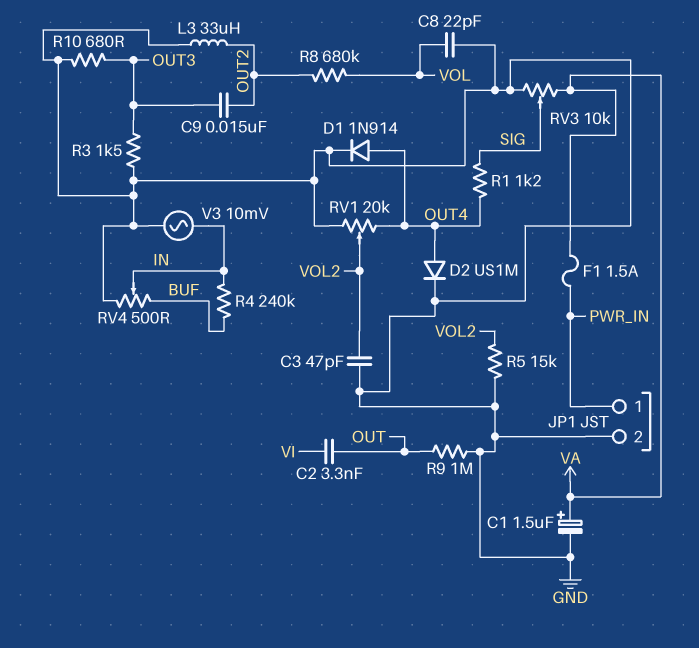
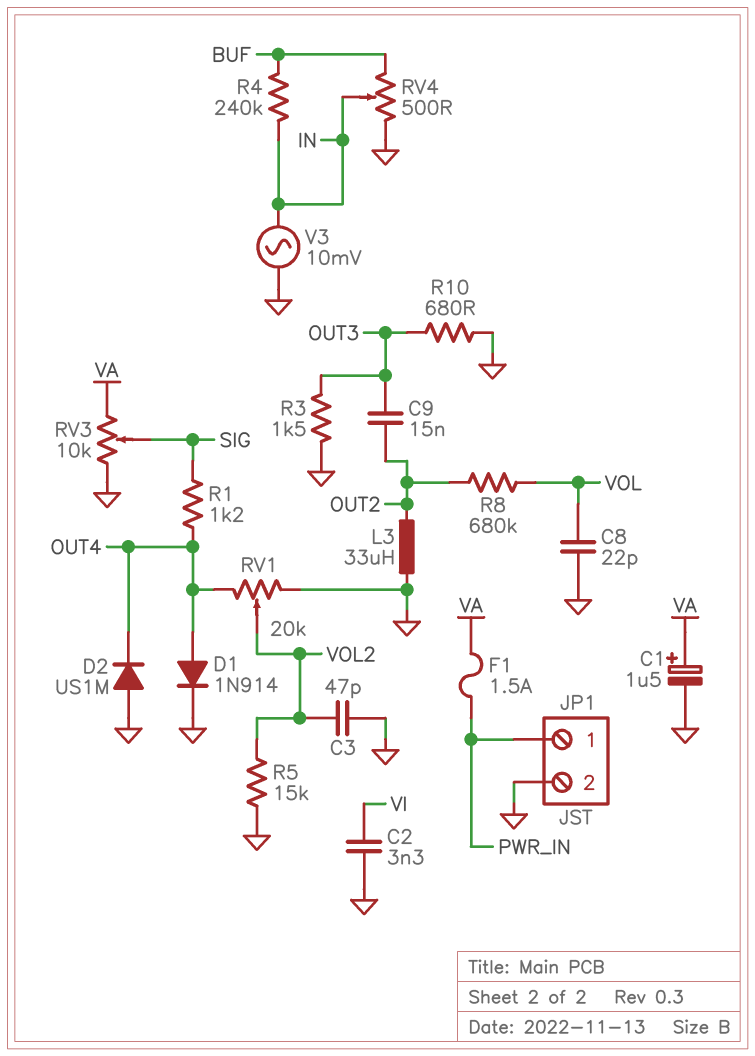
C2: 3.3nF (OUT, VI) -> 3.3nF (GND, VI)
D2: diode US1M (A OUT4, K GND) -> diode US1M (A GND, K OUT4)
R9: 1M (GND, OUT) -> none

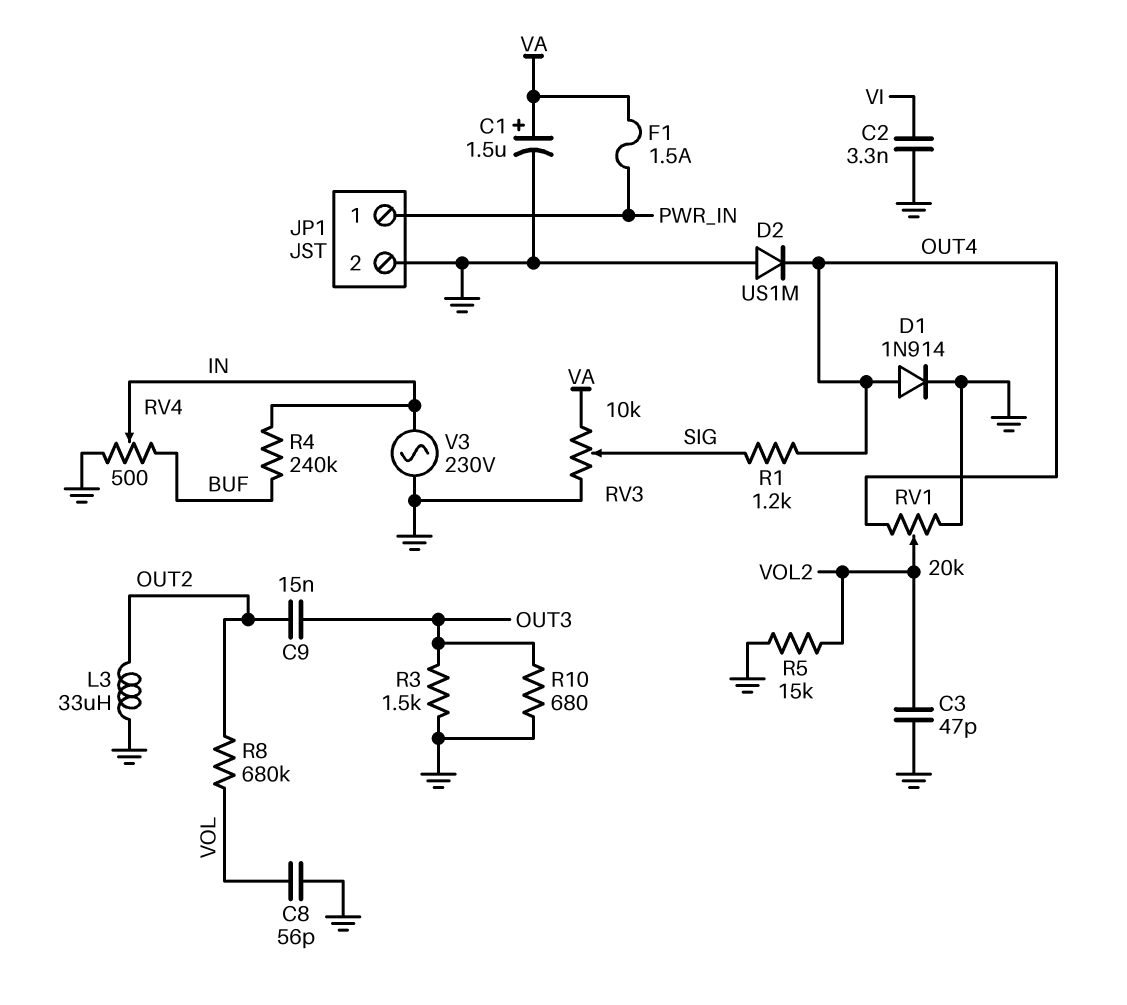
C8: 22pF (GND, VOL) -> 56pF (GND, VOL)
V3: AC 10mV (GND, IN) -> AC 230V (GND, IN)

